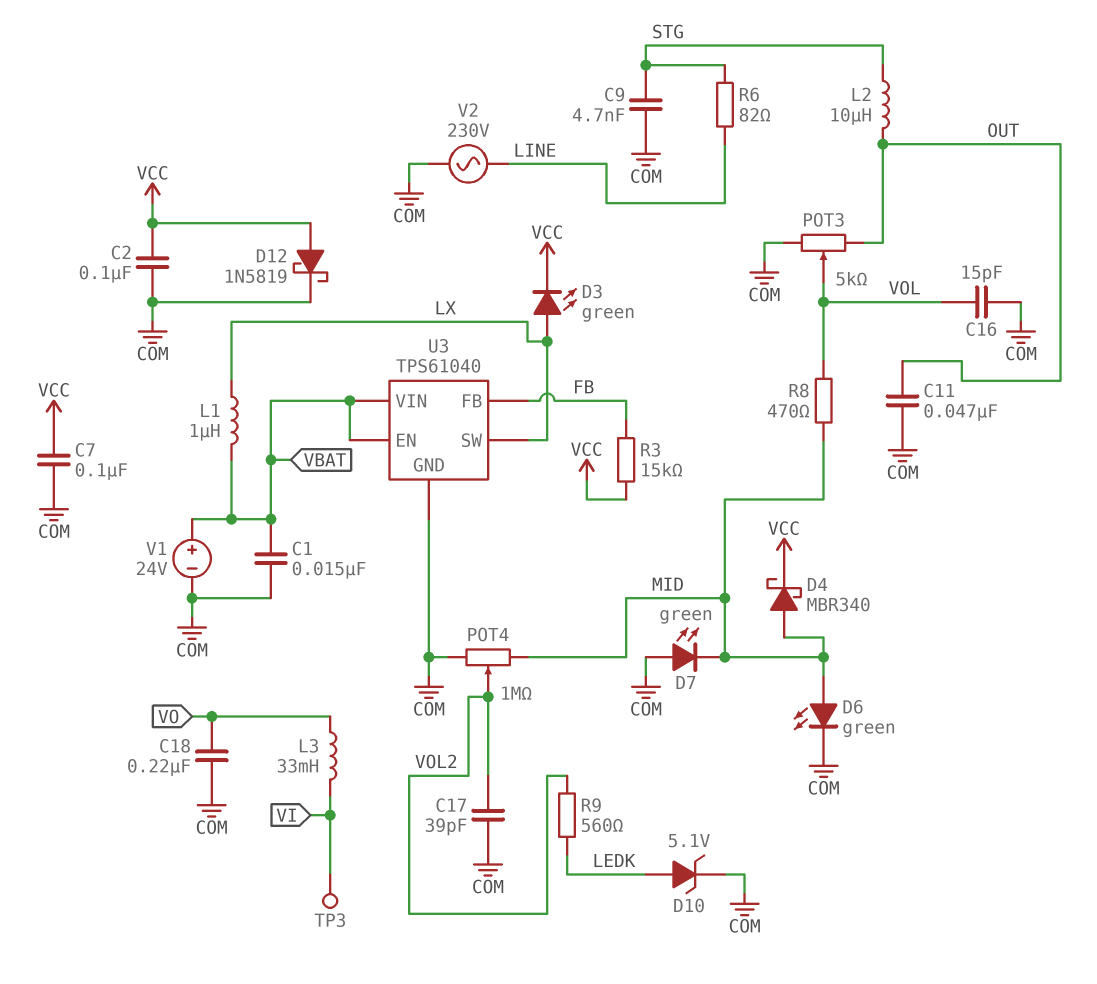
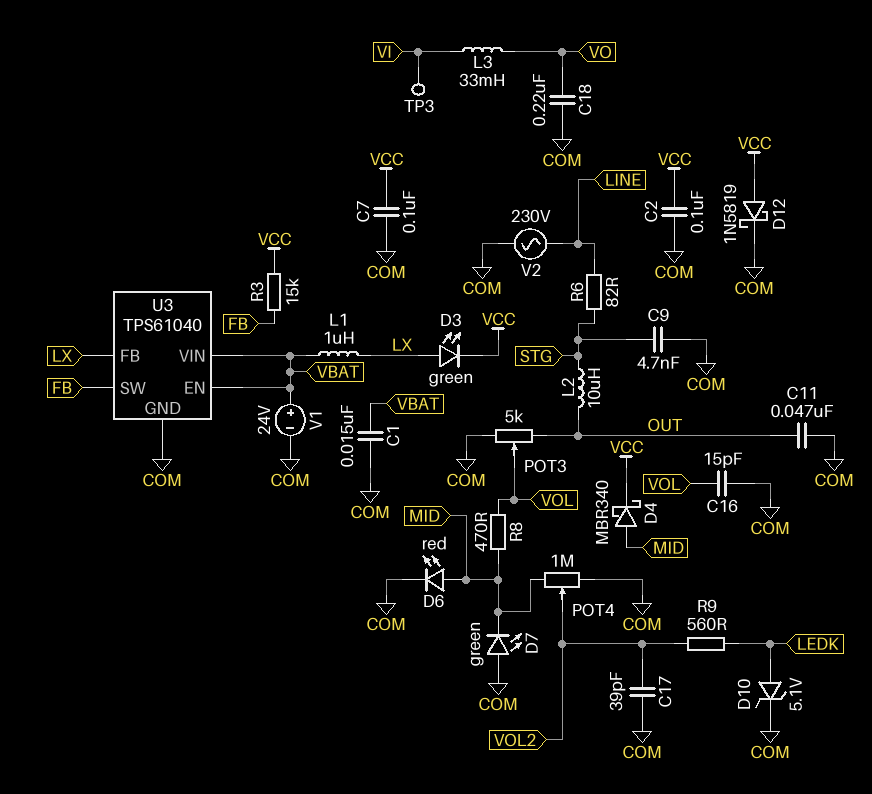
D6: LED green (A MID, K COM) -> LED red (A MID, K COM)
U3 pin FB: FB -> LX
U3 pin SW: LX -> FB

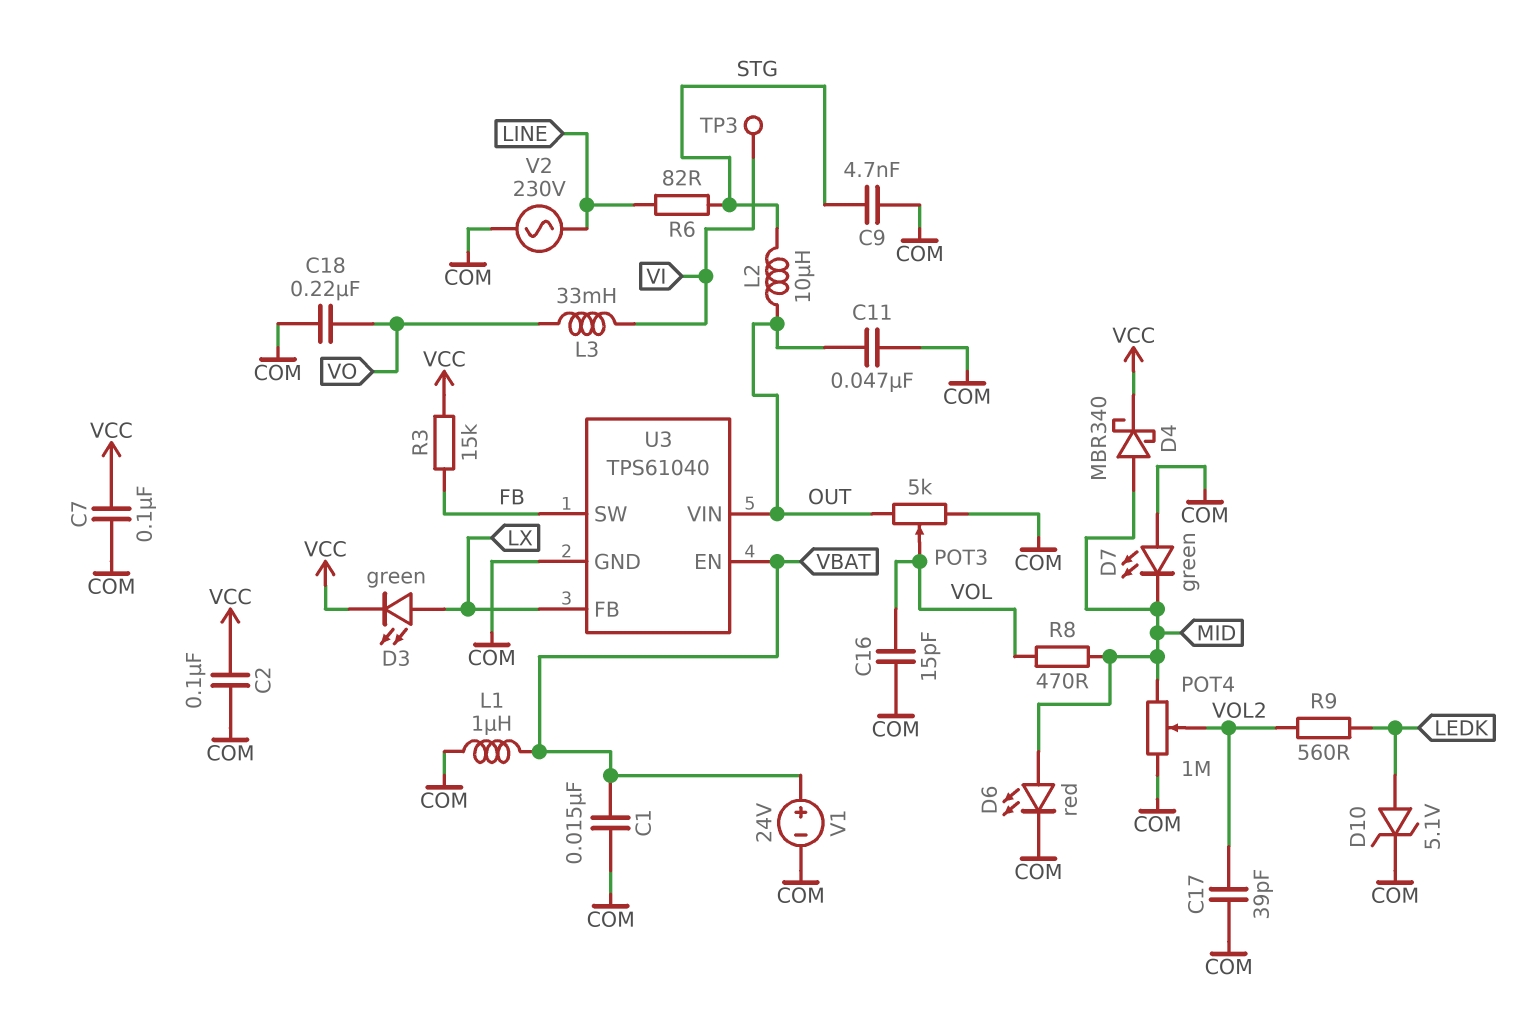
D12: schottky 1N5819 (A VCC, K COM) -> none
L1: 1uH (LX, VBAT) -> 1uH (COM, VBAT)
U3 pin VIN: VBAT -> OUT

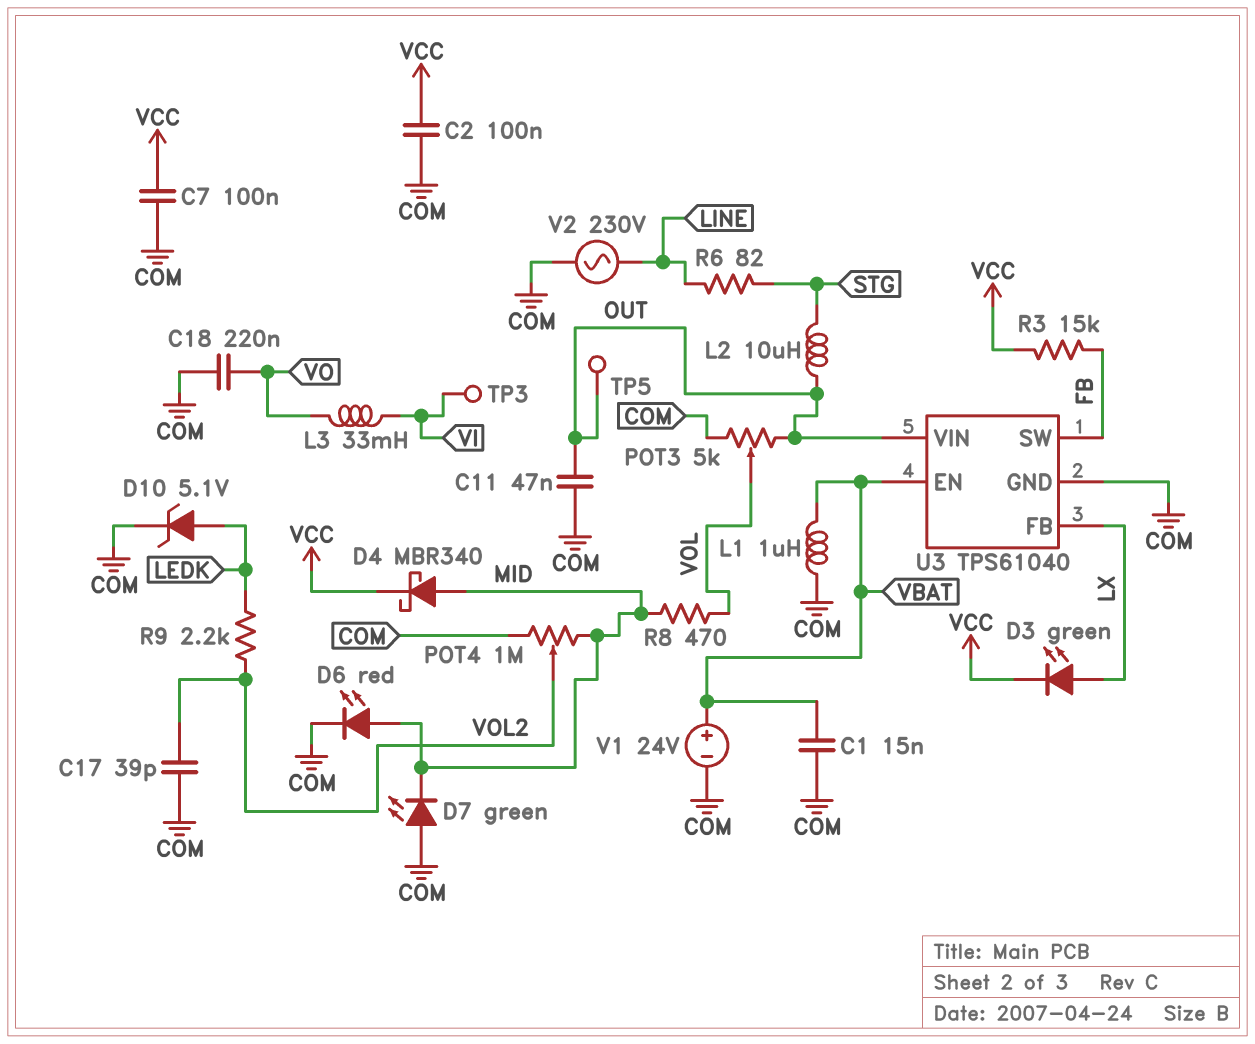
C9: 4.7nF (COM, STG) -> none
C16: 15pF (COM, VOL) -> none
R9: 560 (LEDK, VOL2) -> 2.2k (LEDK, VOL2)
TP5: none -> test point (OUT)

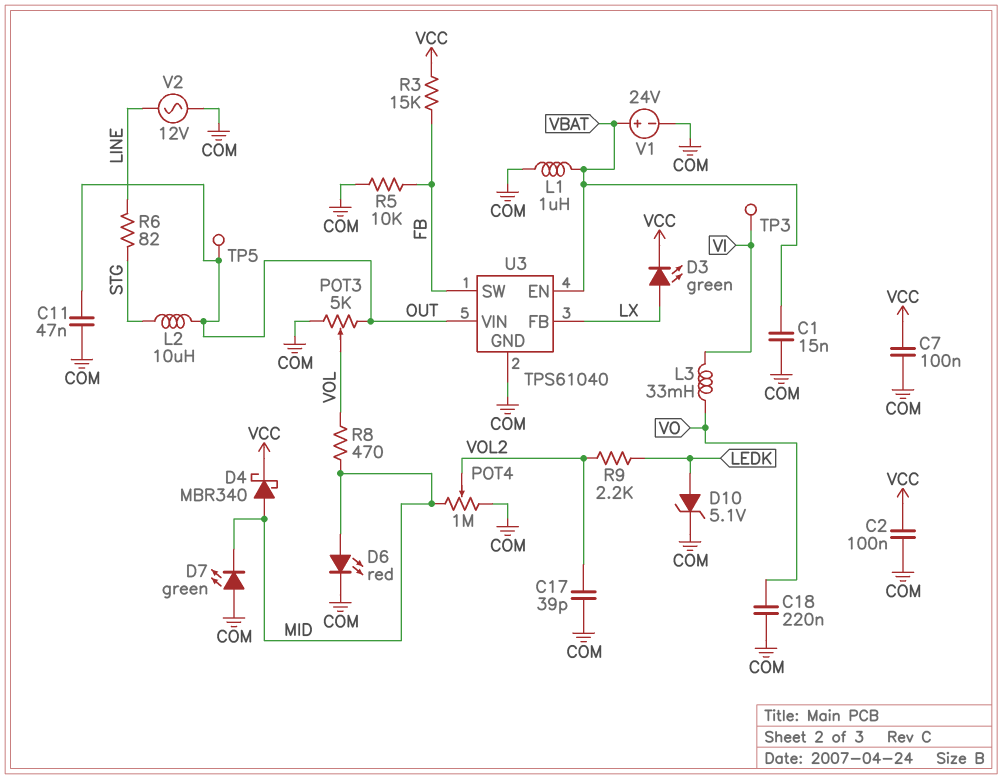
R5: none -> 10k (COM, FB)
V2: AC 230V (COM, LINE) -> AC 12V (COM, LINE)

